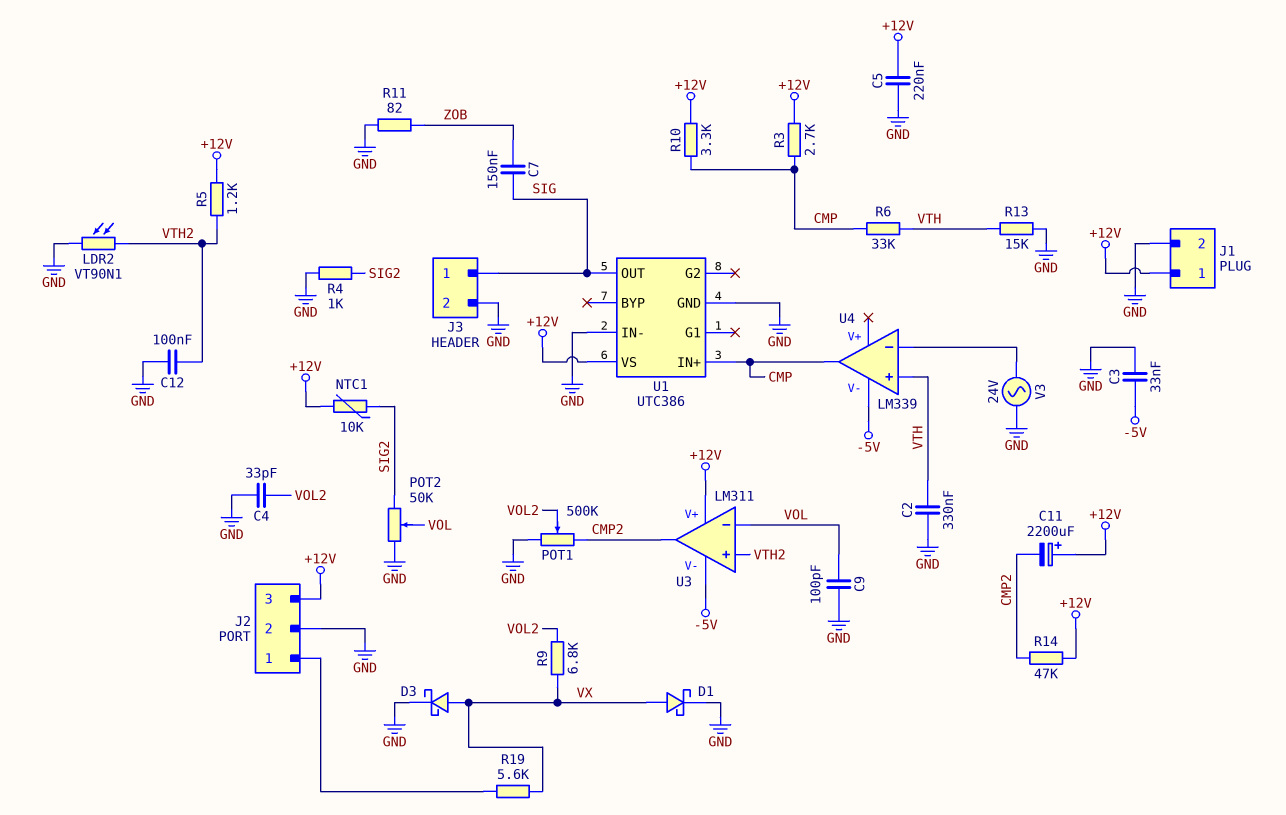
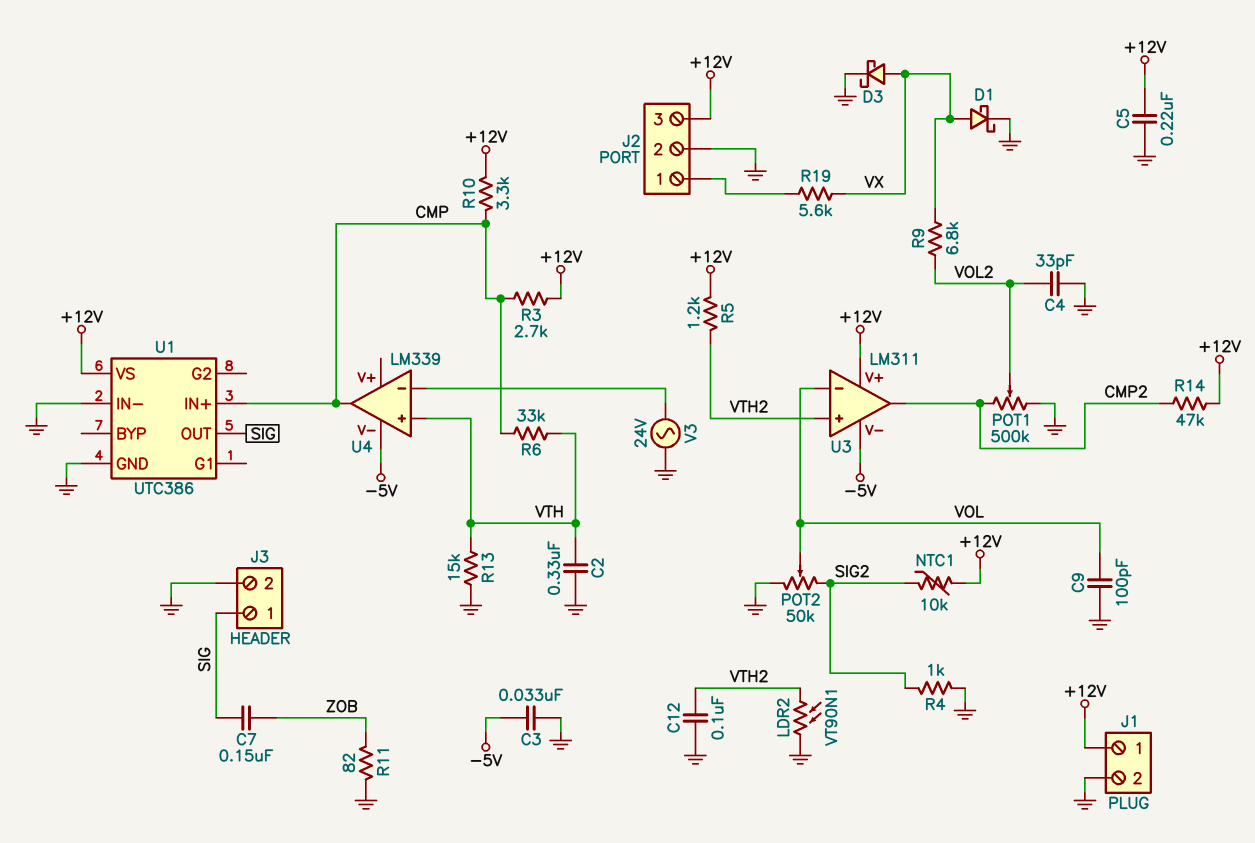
C11: 2200uF (plus +12V, minus CMP2) -> none

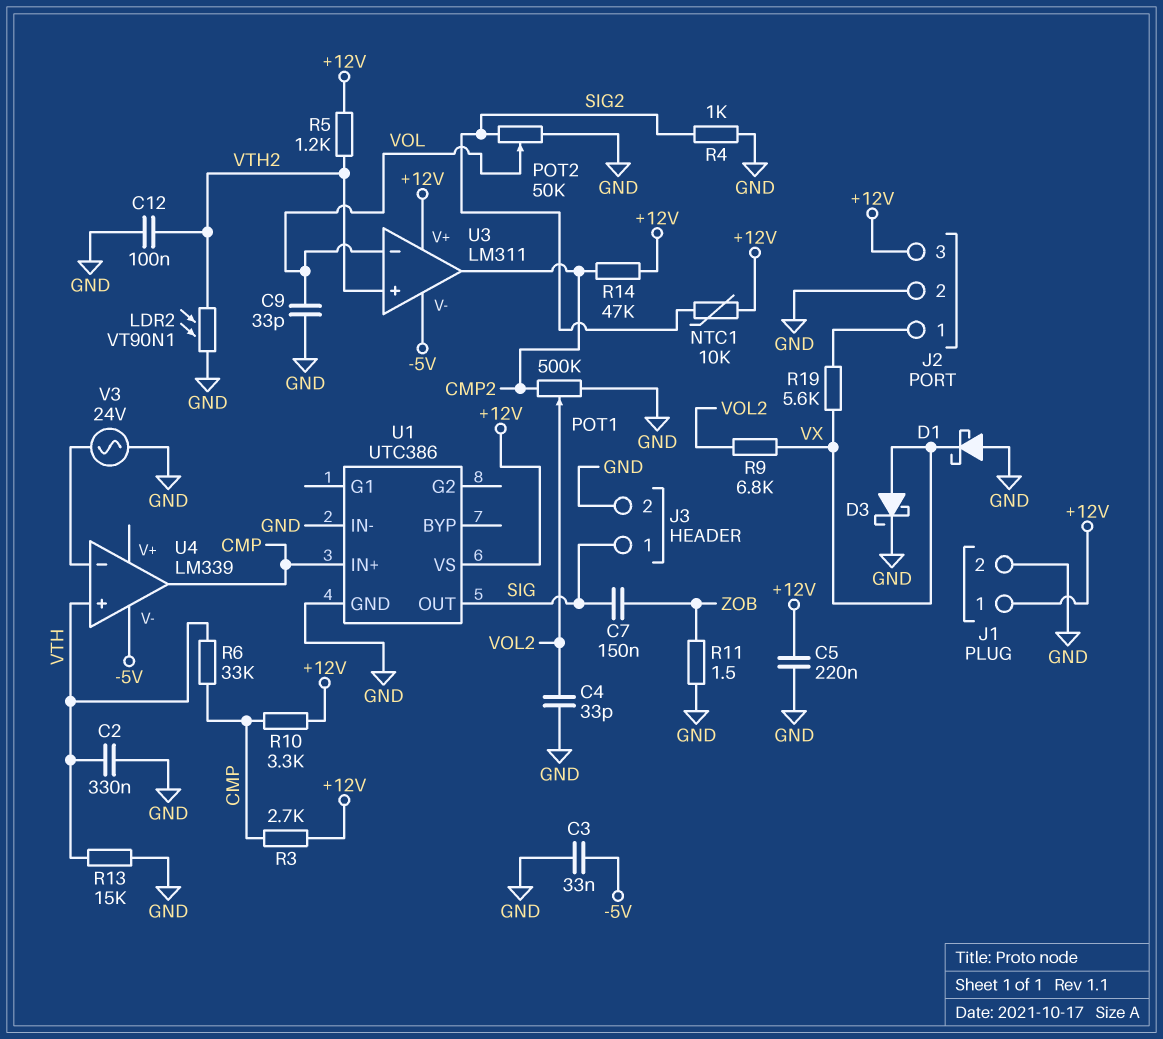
C9: 100pF (GND, VOL) -> 33pF (GND, VOL)
D1: schottky (A VX, K GND) -> schottky (A GND, K VX)
R11: 82 (GND, ZOB) -> 1.5 (GND, ZOB)

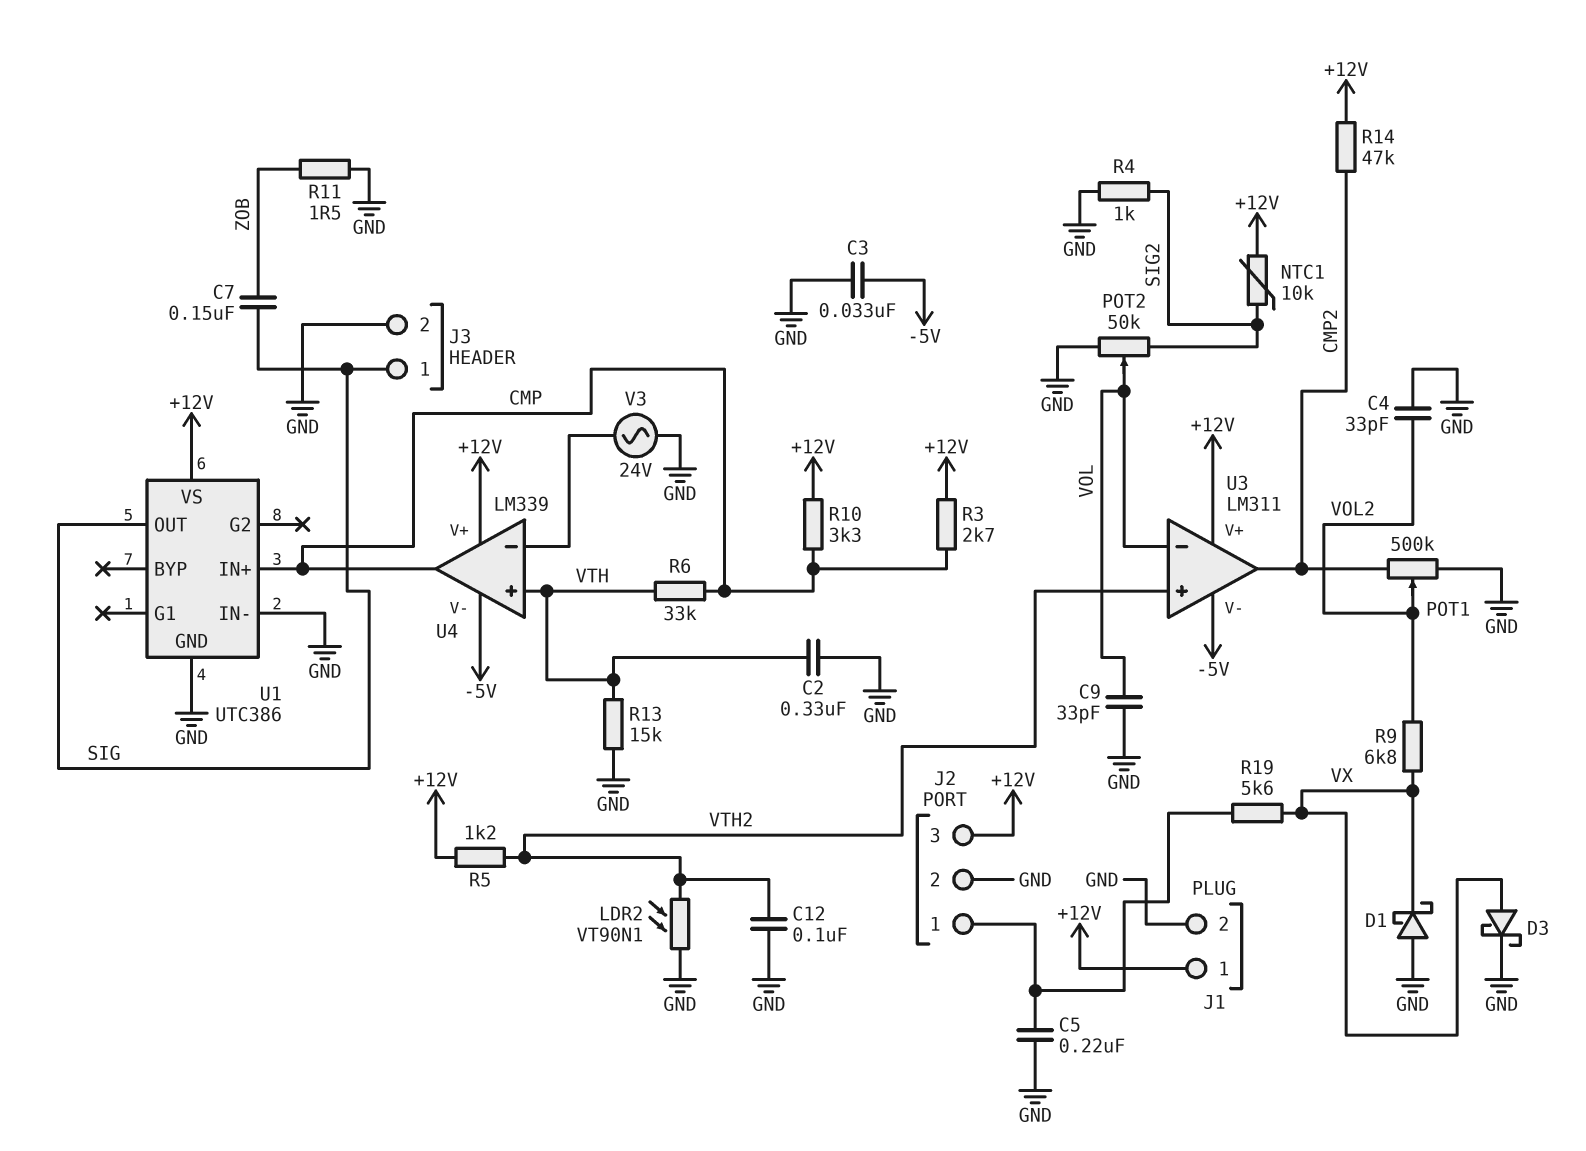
C5: 220nF (+12V, GND) -> 220nF (GND, J2/1)
U4 pin V+: none -> +12V

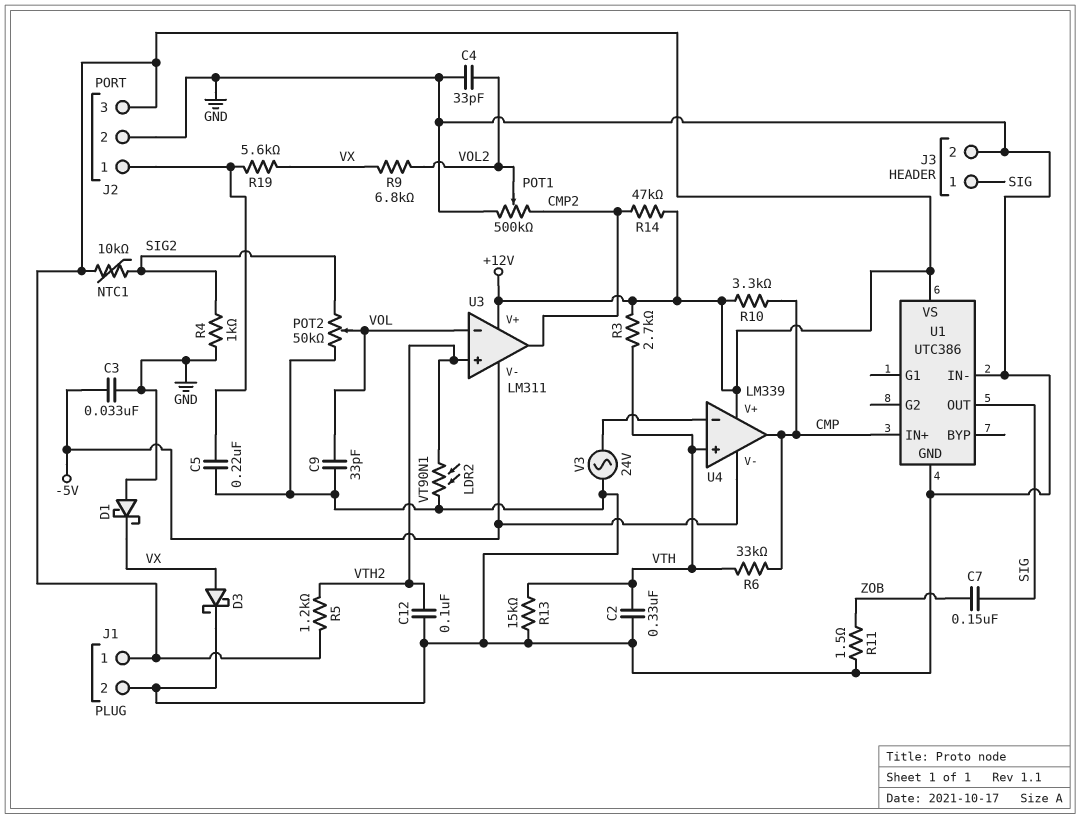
R3: 2.7k (+12V, CMP) -> 2.7k (+12V, VTH)

